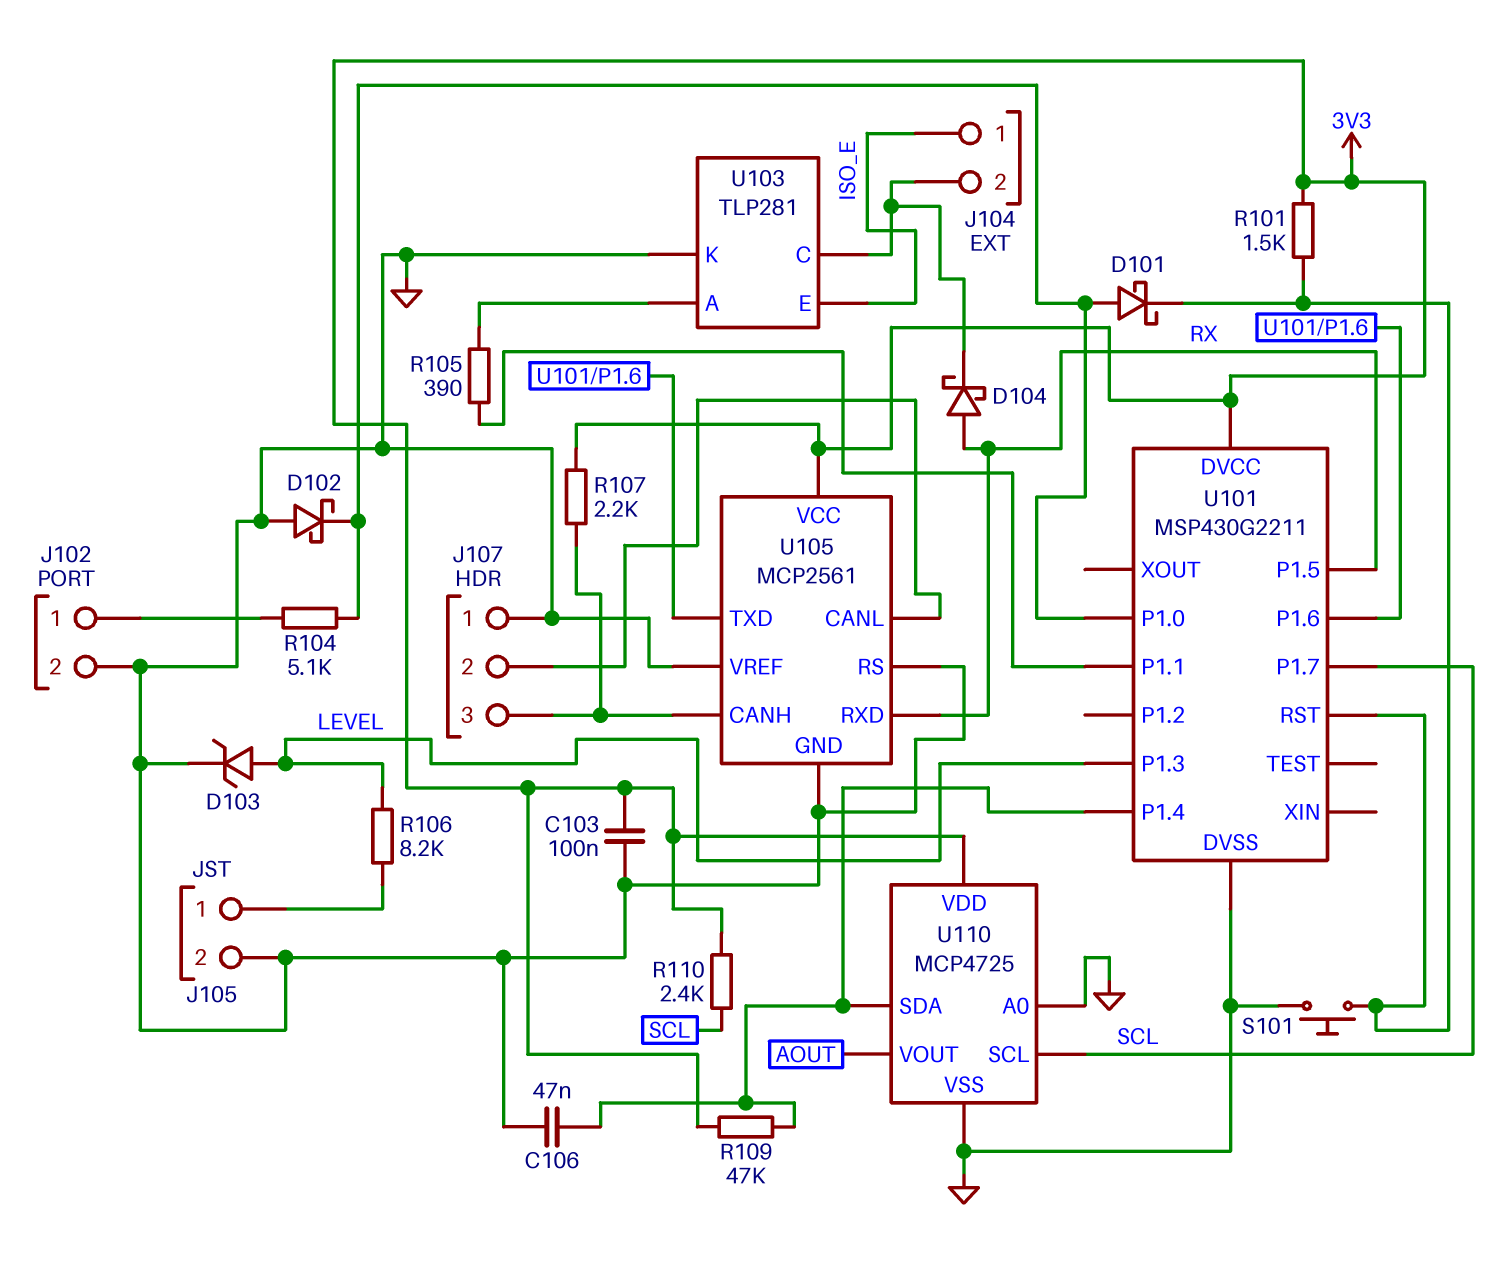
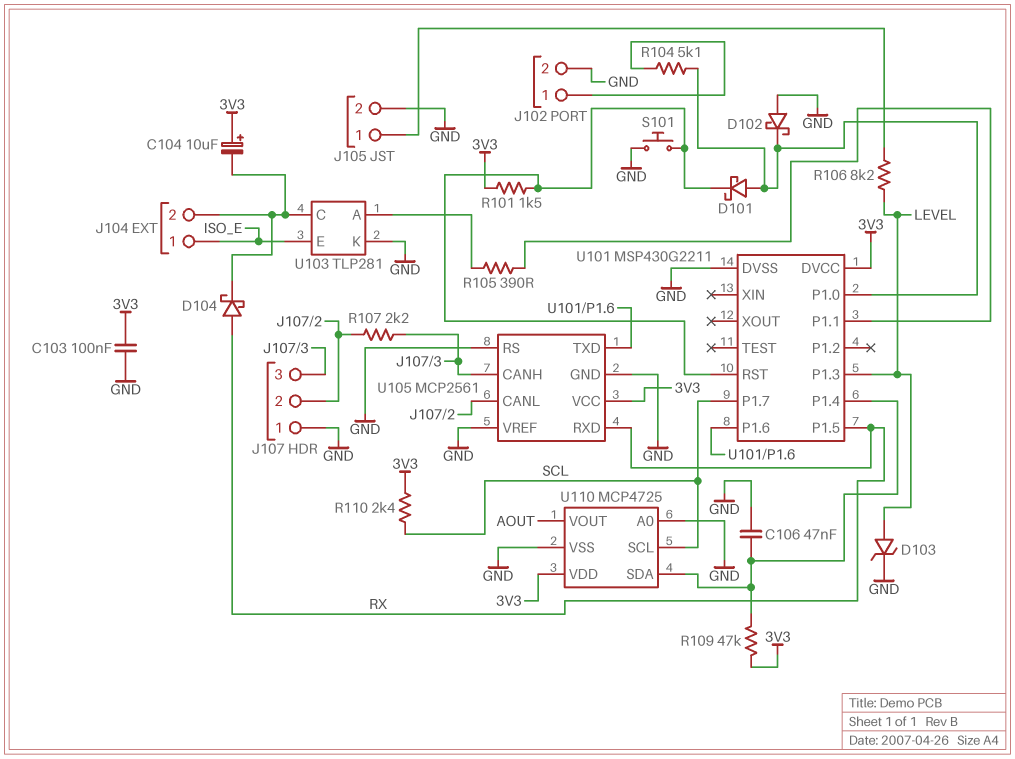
C104: none -> 10uF (plus 3V3, minus J104/2)
R107: 2.2k (3V3, J107/3) -> 2.2k (J107/2, J107/3)

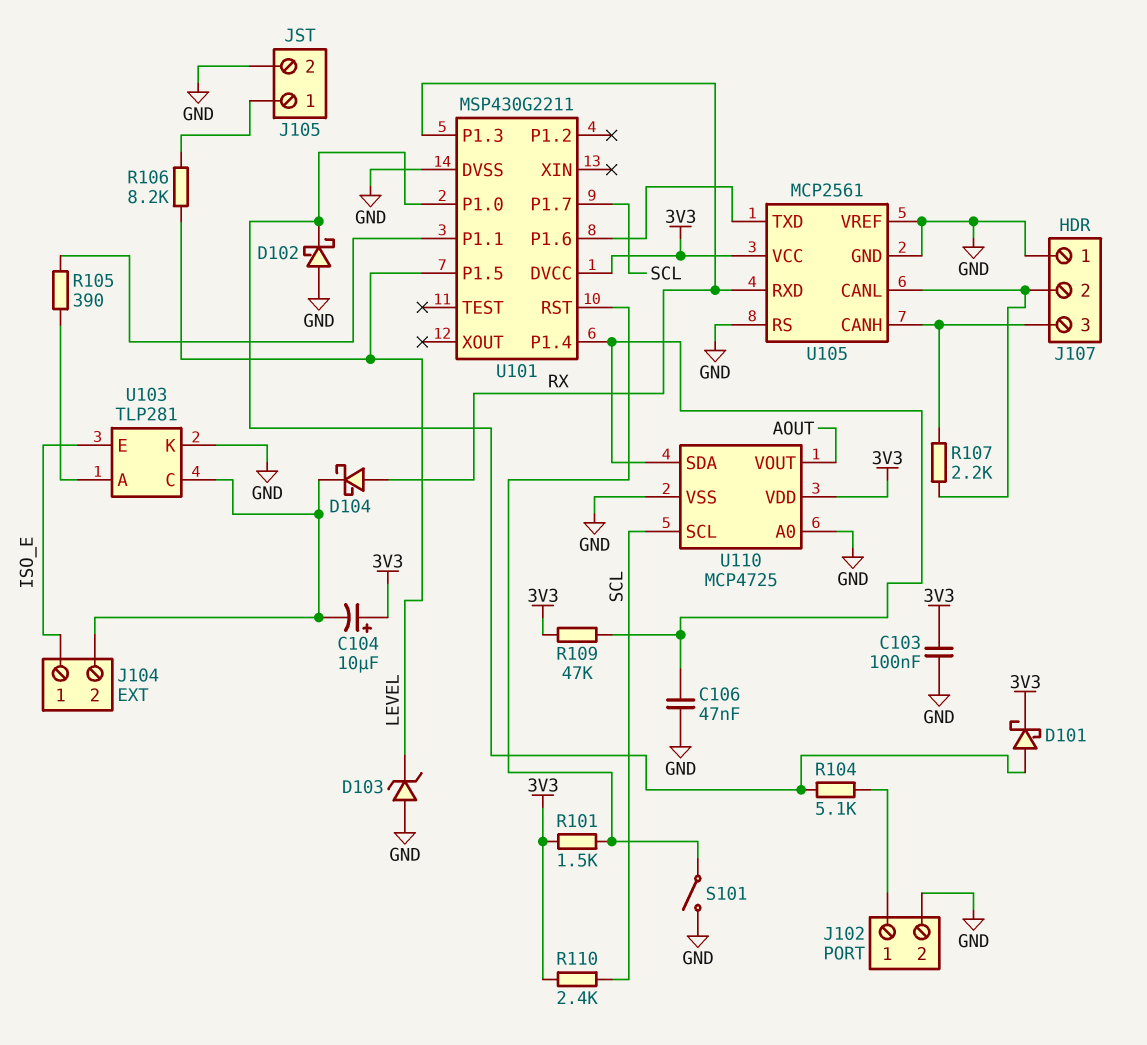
D101: schottky (A U101/P1.0, K U101/RST) -> schottky (A U101/P1.0, K 3V3)
D103: zener (A LEVEL, K GND) -> zener (A GND, K LEVEL)
S101: button (GND, U101/RST) -> switch (GND, U101/RST)
U101 pin P1.3: LEVEL -> RX
U101 pin P1.5: RX -> LEVEL

